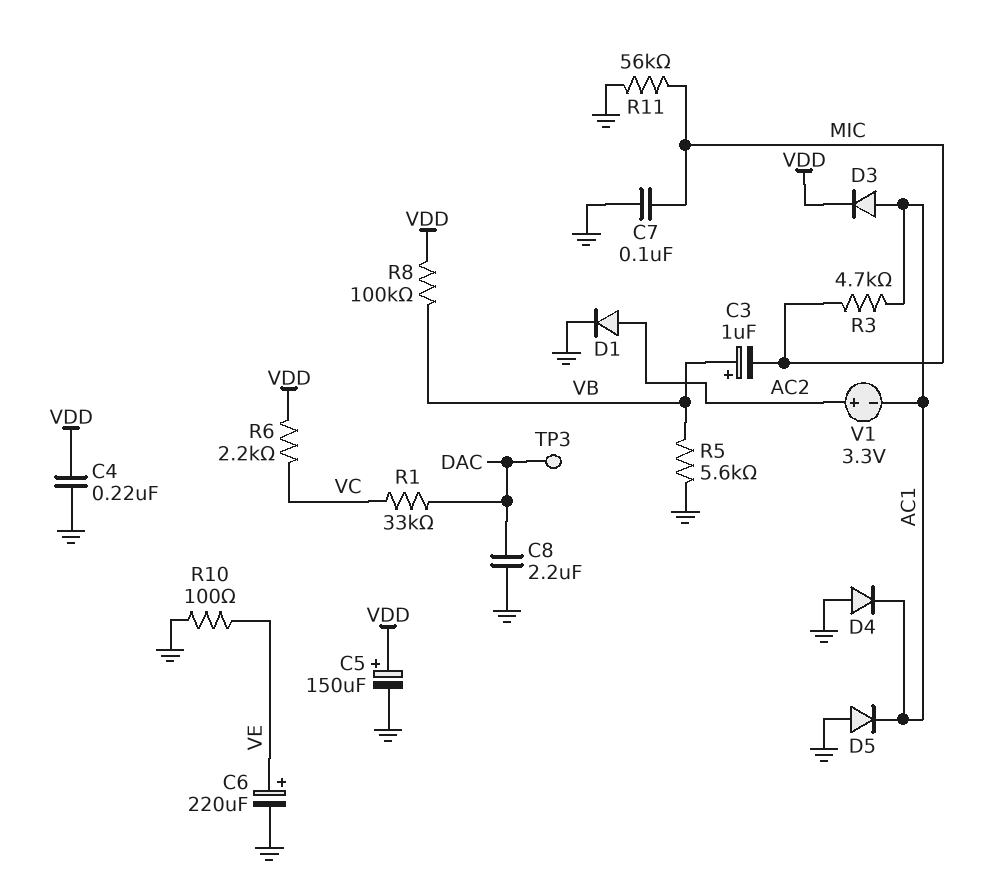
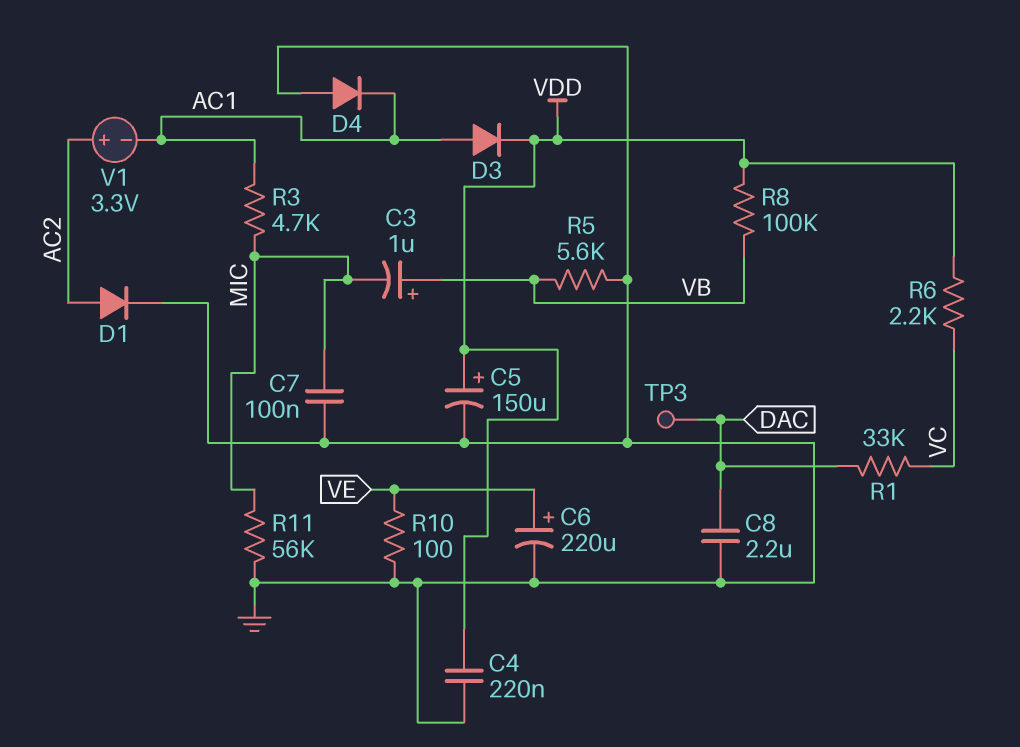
D5: diode (A GND, K AC1) -> none

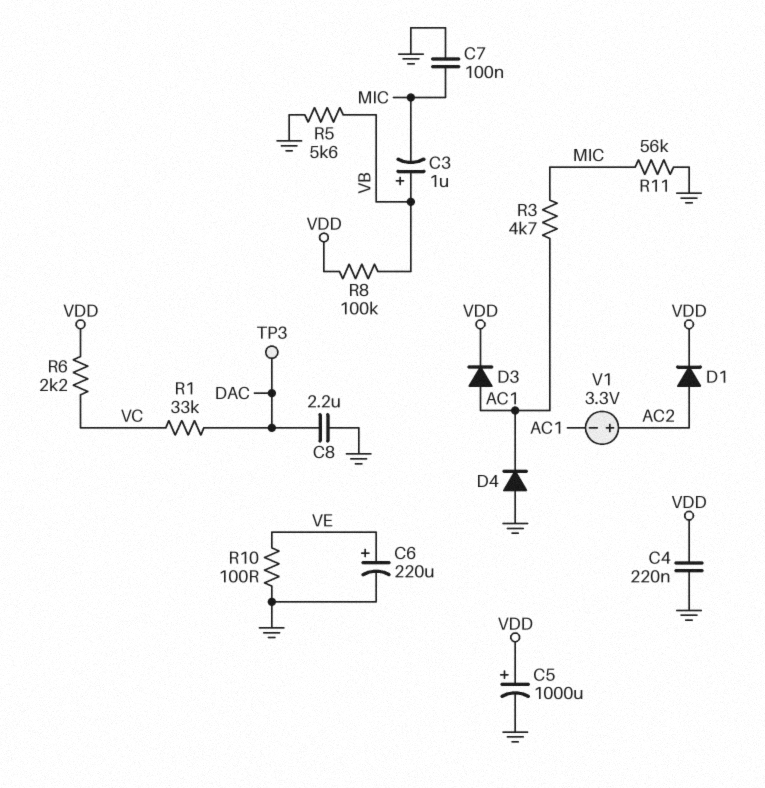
C5: 150uF (plus VDD, minus GND) -> 1000uF (plus VDD, minus GND)
D1: diode (A AC2, K GND) -> diode (A AC2, K VDD)

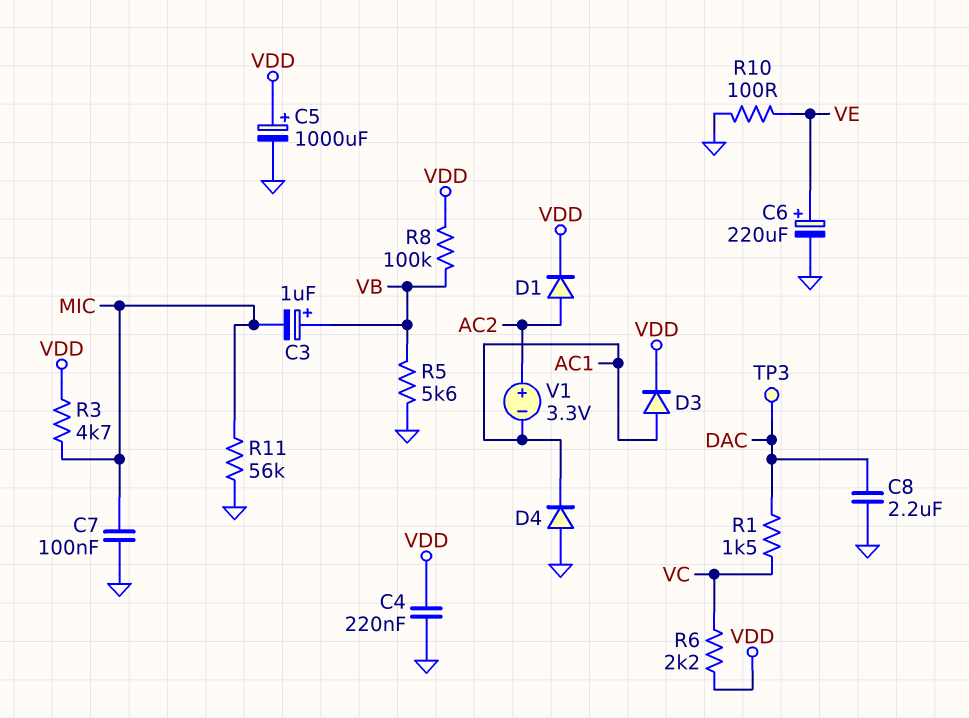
R1: 33k (DAC, VC) -> 1.5k (DAC, VC)
R3: 4.7k (AC1, MIC) -> 4.7k (MIC, VDD)

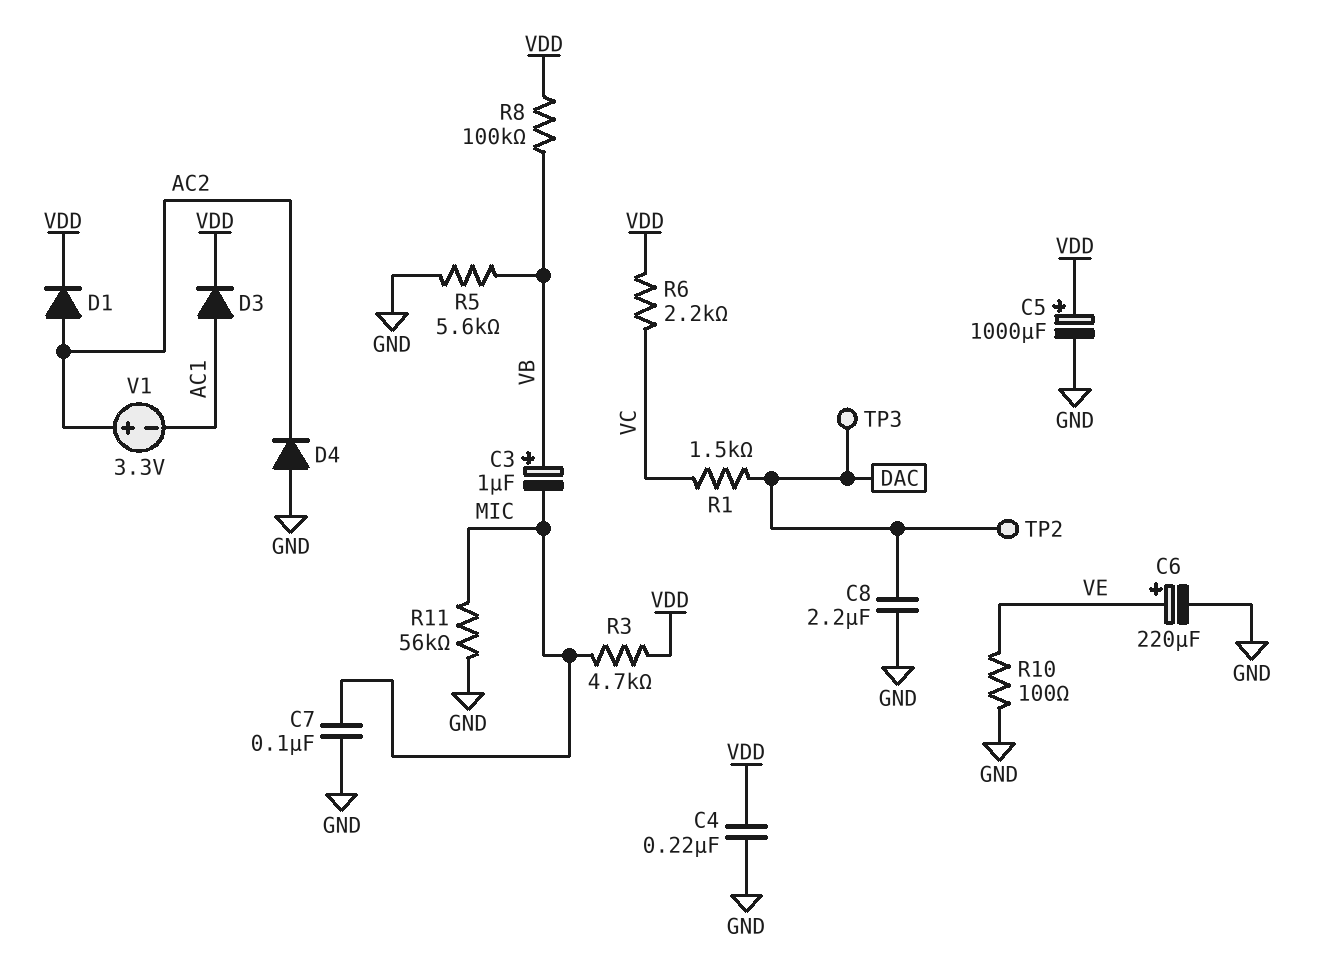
D4: diode (A GND, K AC1) -> diode (A GND, K AC2)
TP2: none -> test point (DAC)

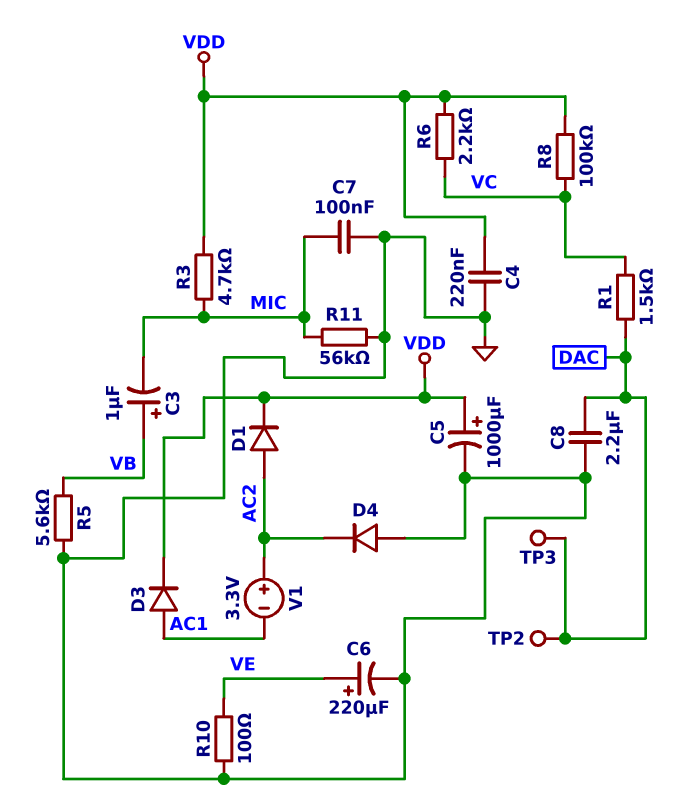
R8: 100k (VB, VDD) -> 100k (VC, VDD)

